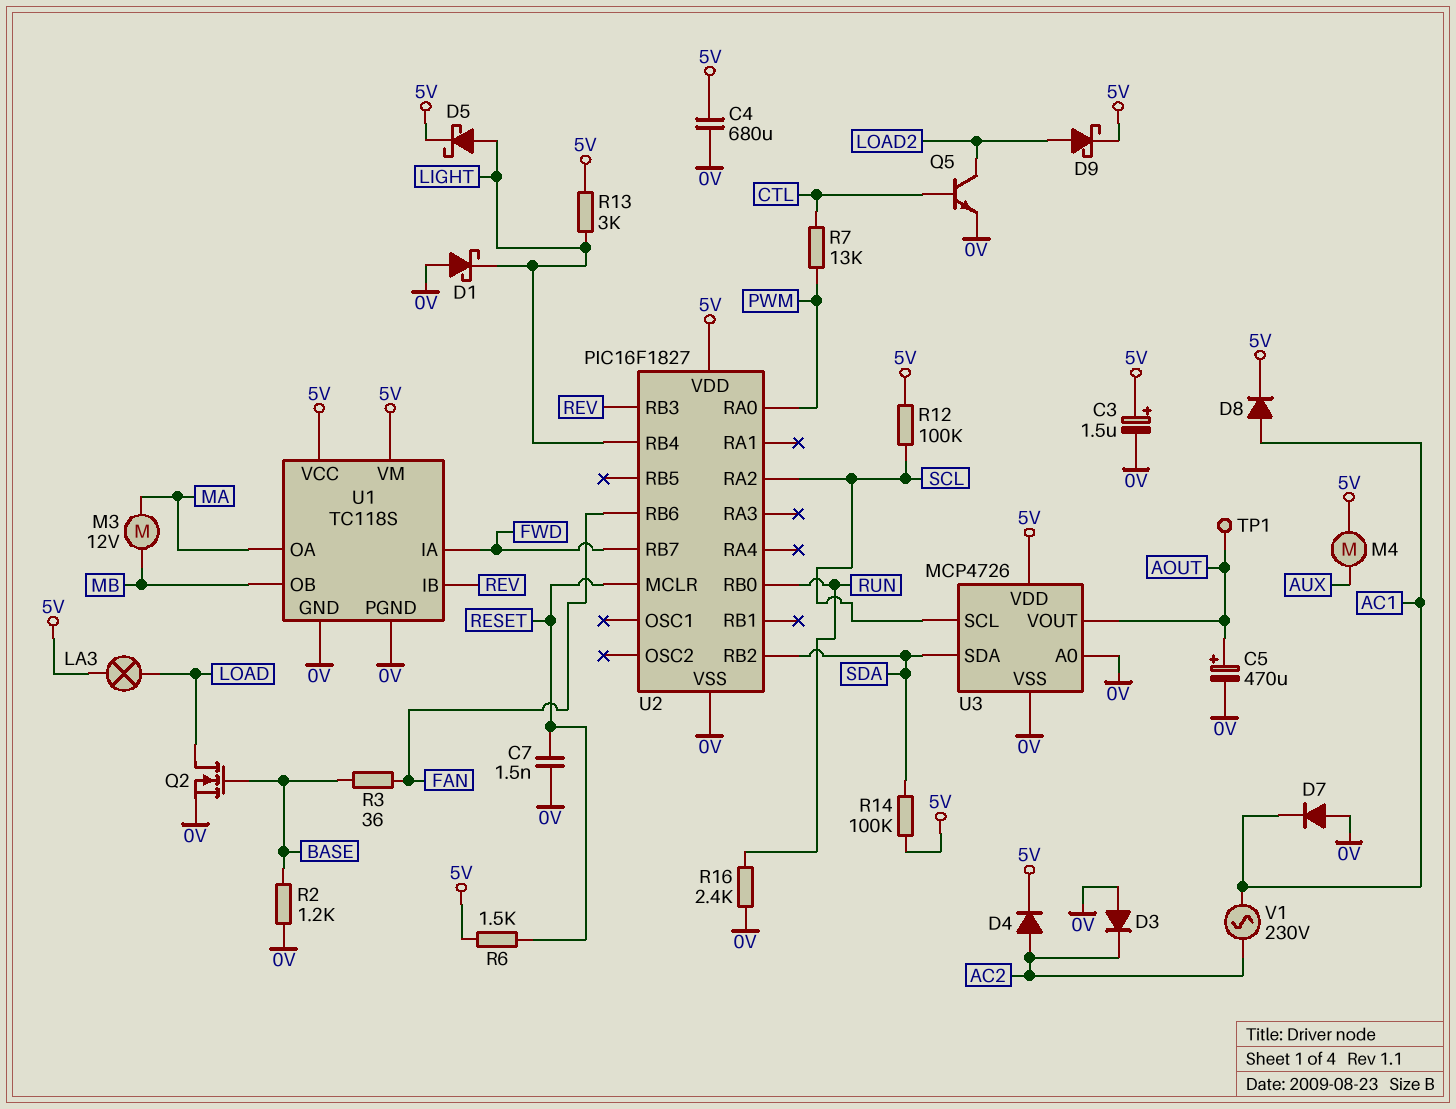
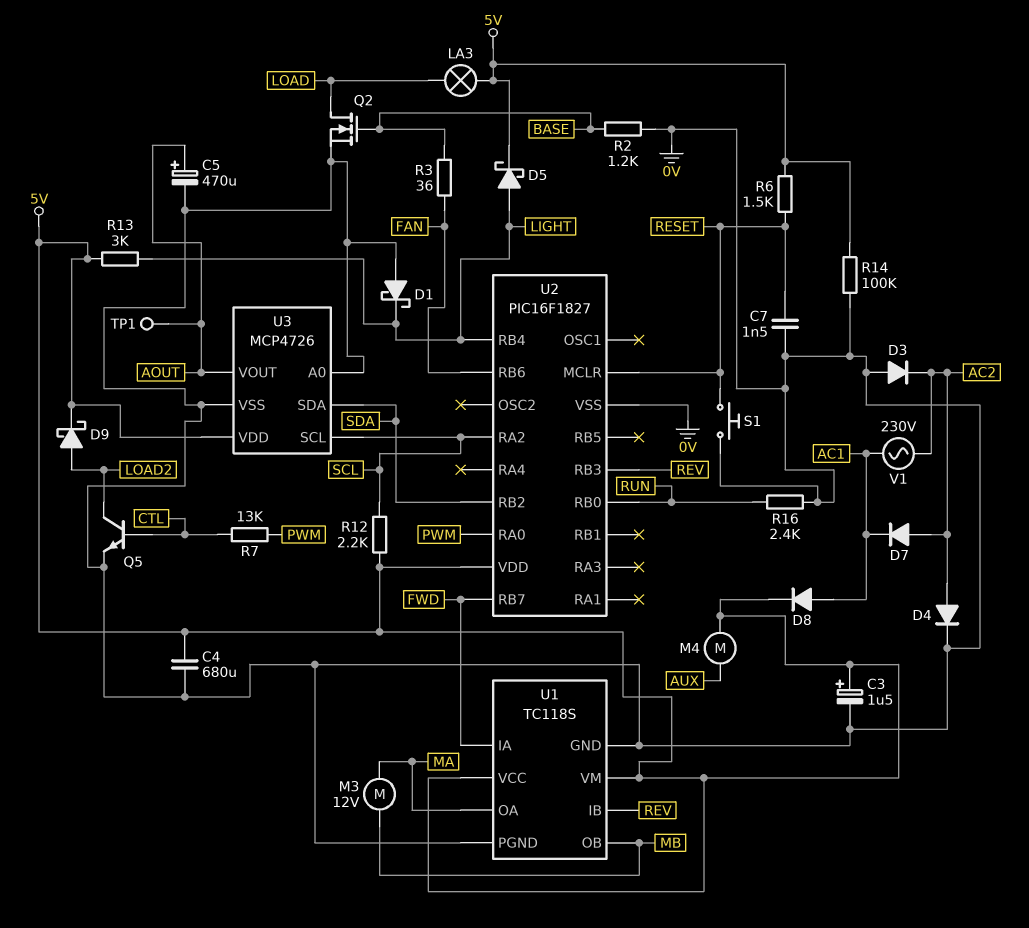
D4: diode (A AC2, K 5V) -> diode (A AC2, K 0V)
D7: diode (A 0V, K AC1) -> diode (A AC2, K AC1)
R12: 100k (5V, SCL) -> 2.2k (5V, SCL)
R14: 100k (5V, SDA) -> 100k (0V, 5V)
S1: none -> button (0V, RESET)

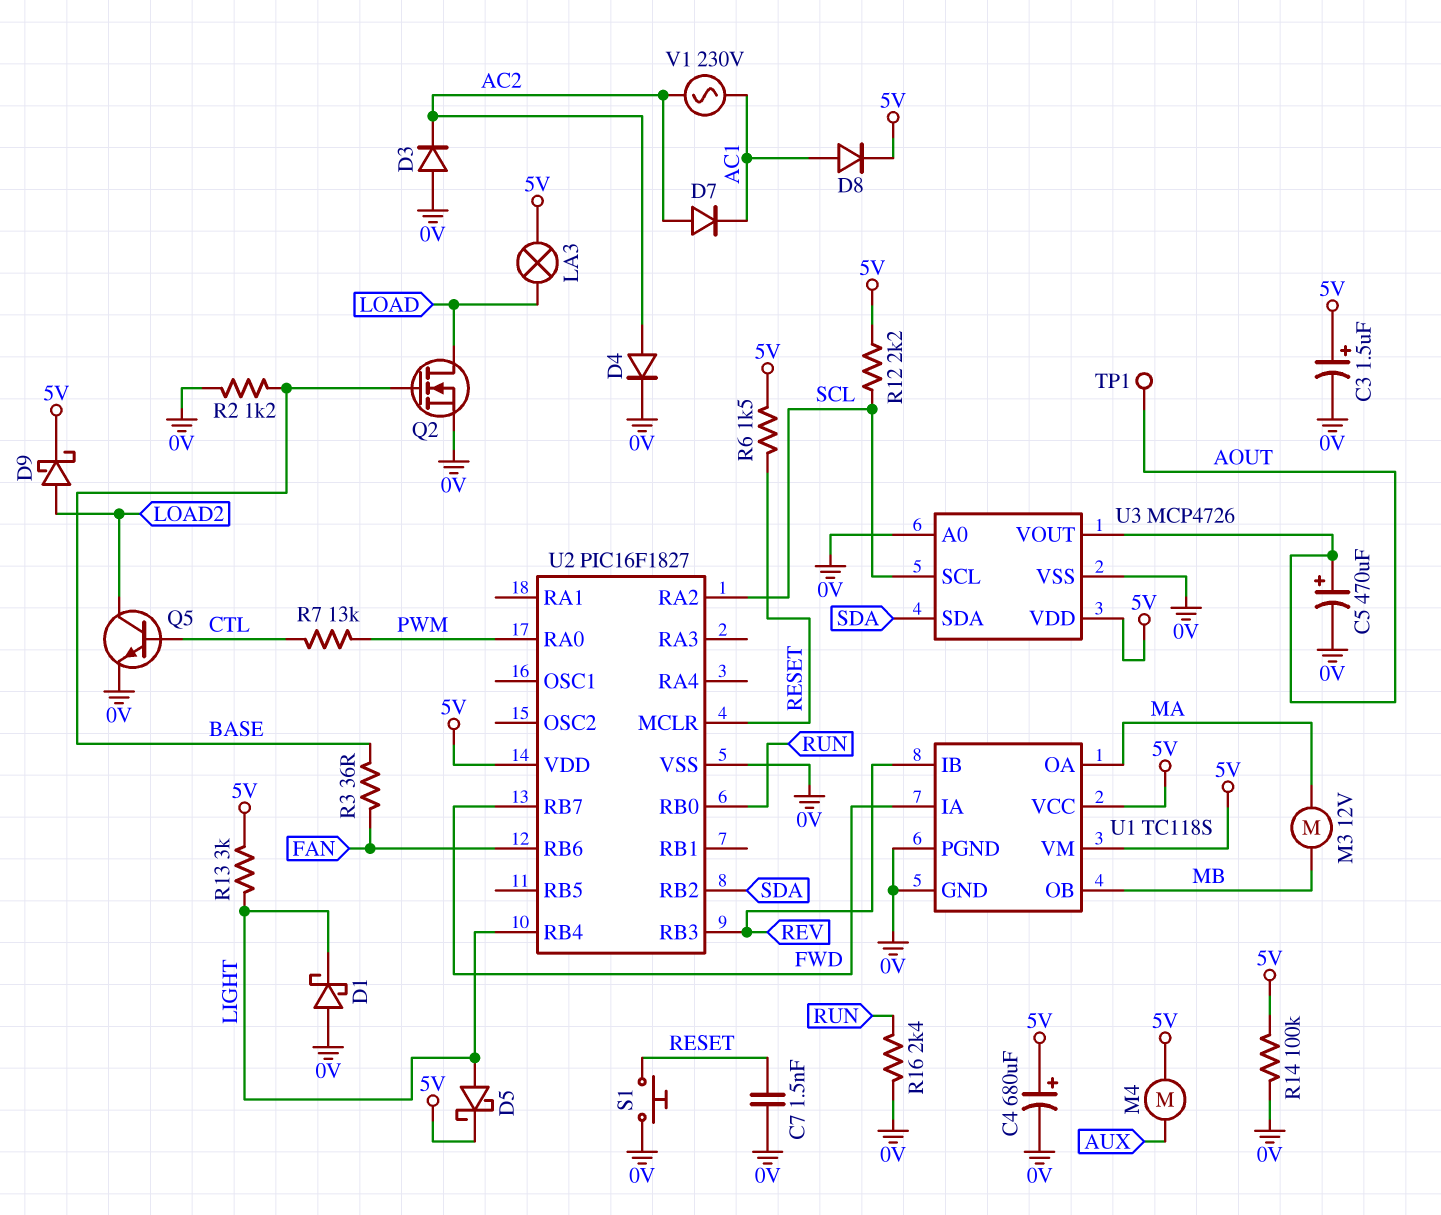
C4: 680uF (0V, 5V) -> 680uF (plus 5V, minus 0V)

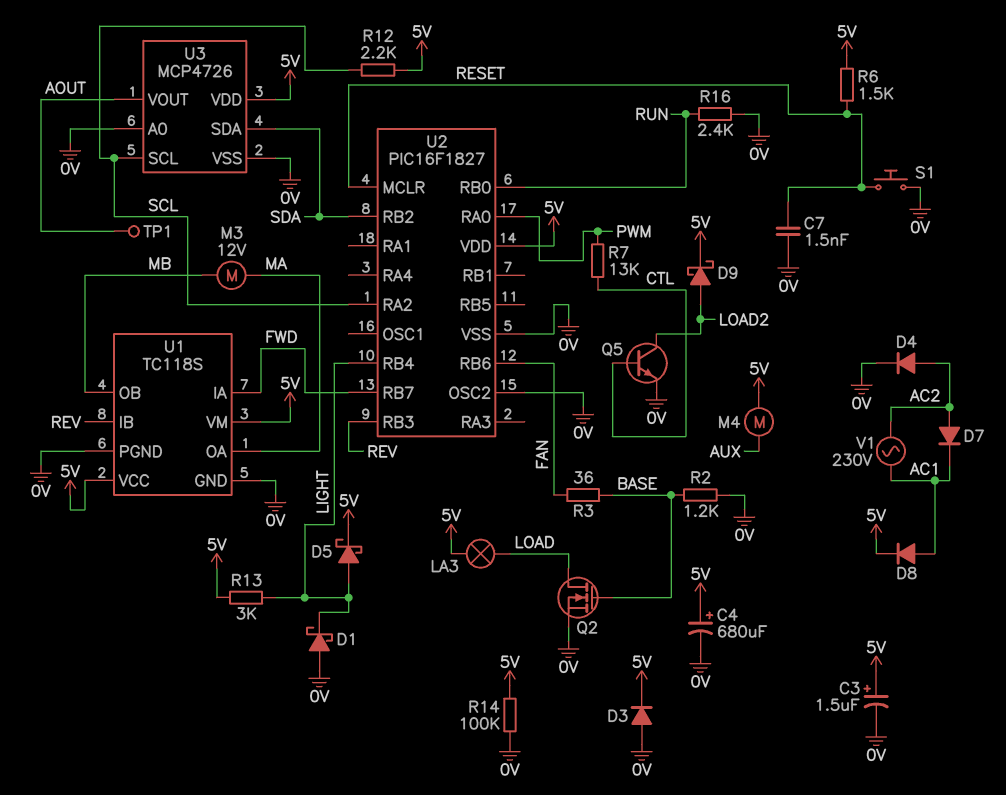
C5: 470uF (plus AOUT, minus 0V) -> none
D3: diode (A 0V, K AC2) -> diode (A 0V, K 5V)
U2 pin OSC2: none -> 0V

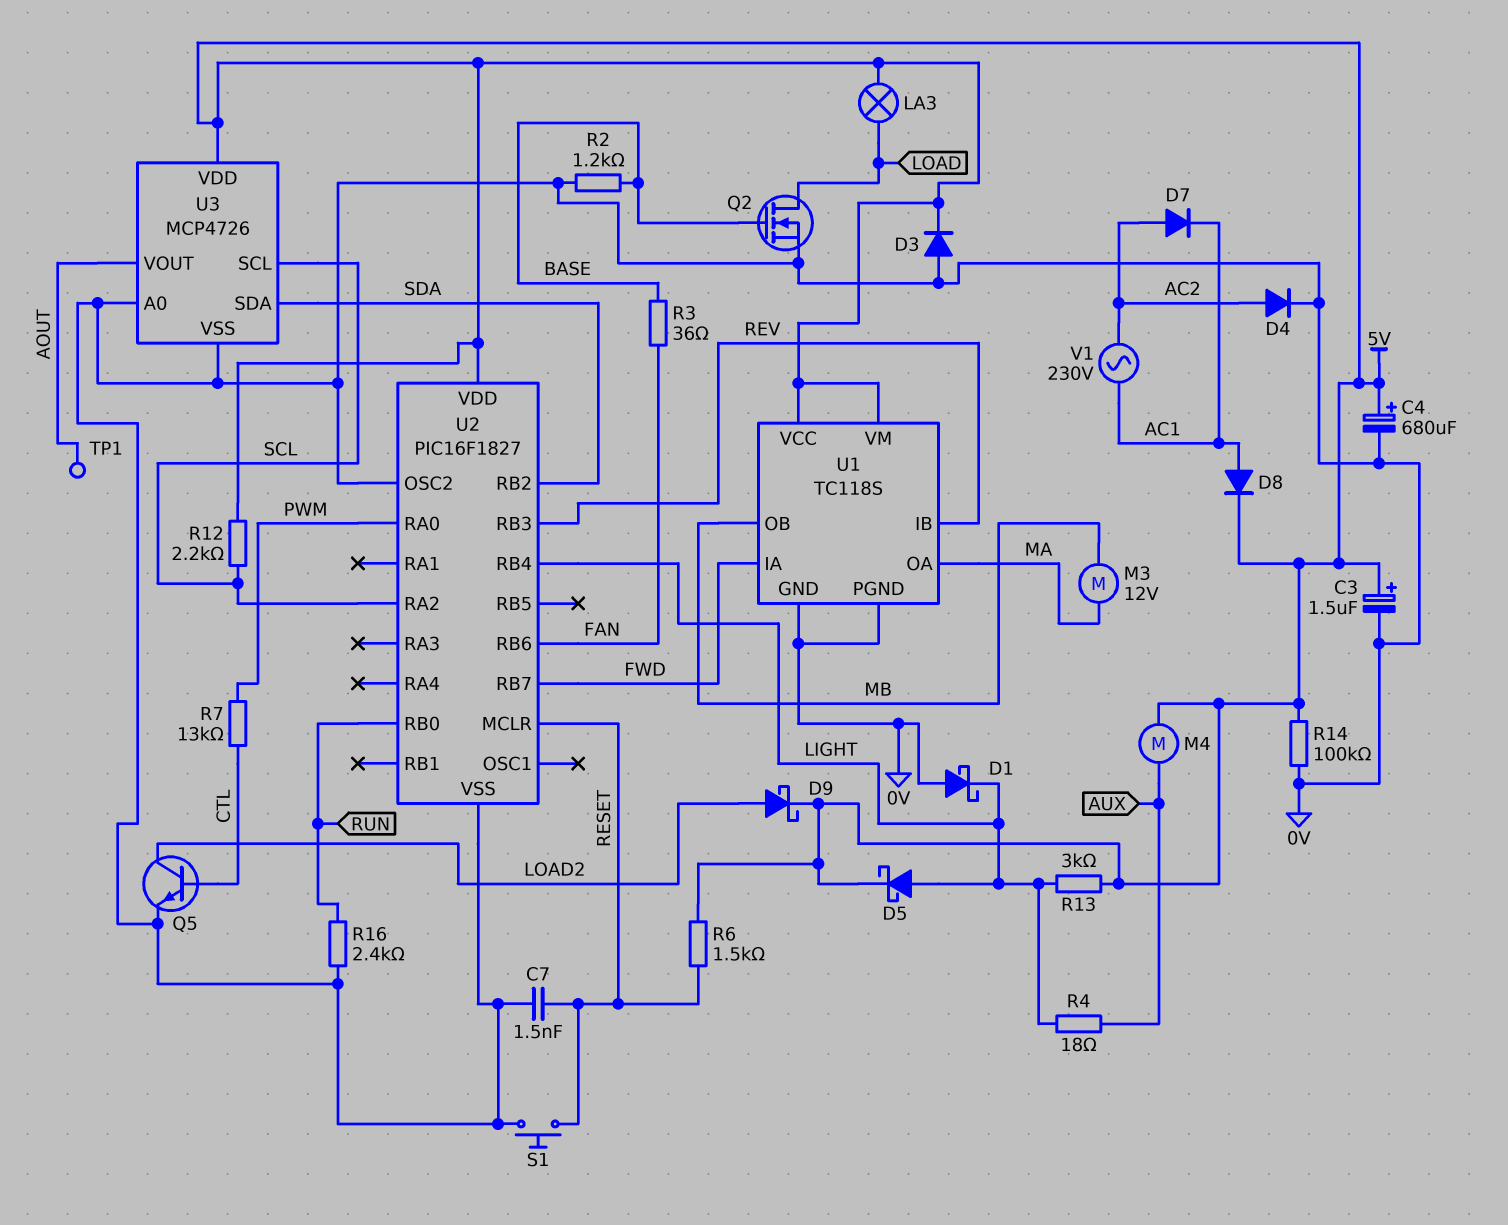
R4: none -> 18 (AUX, LIGHT)

